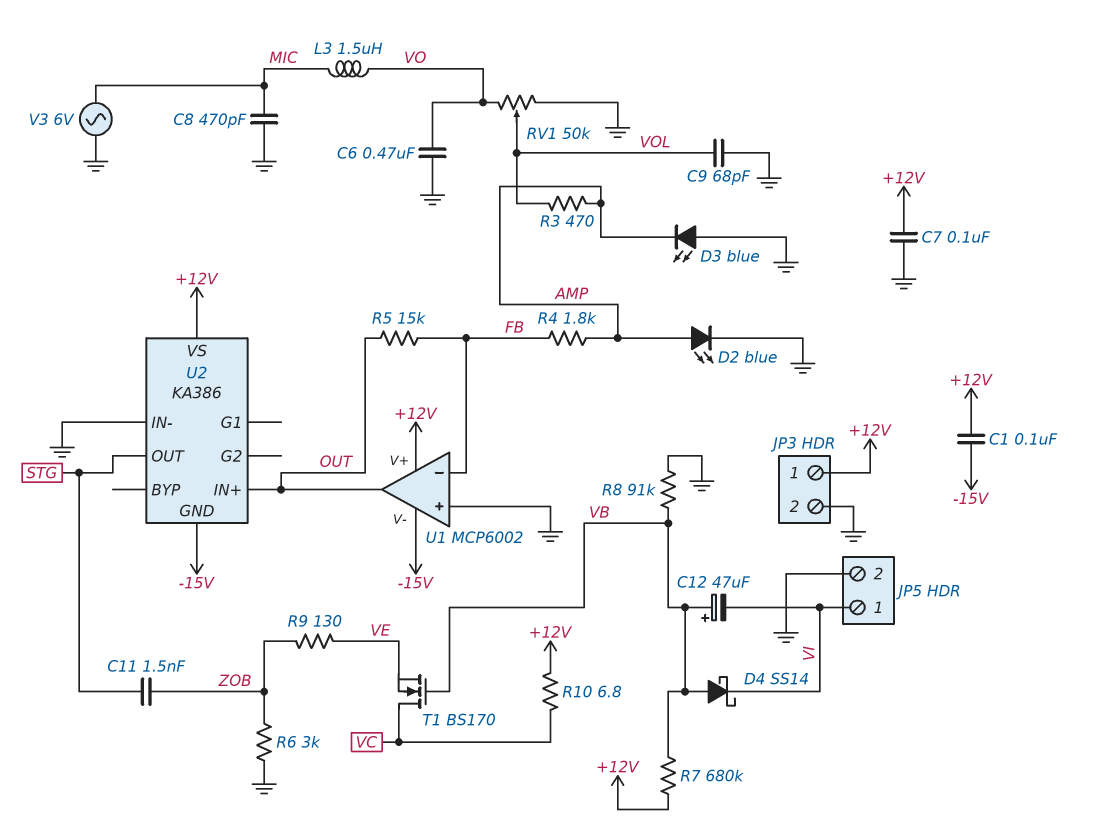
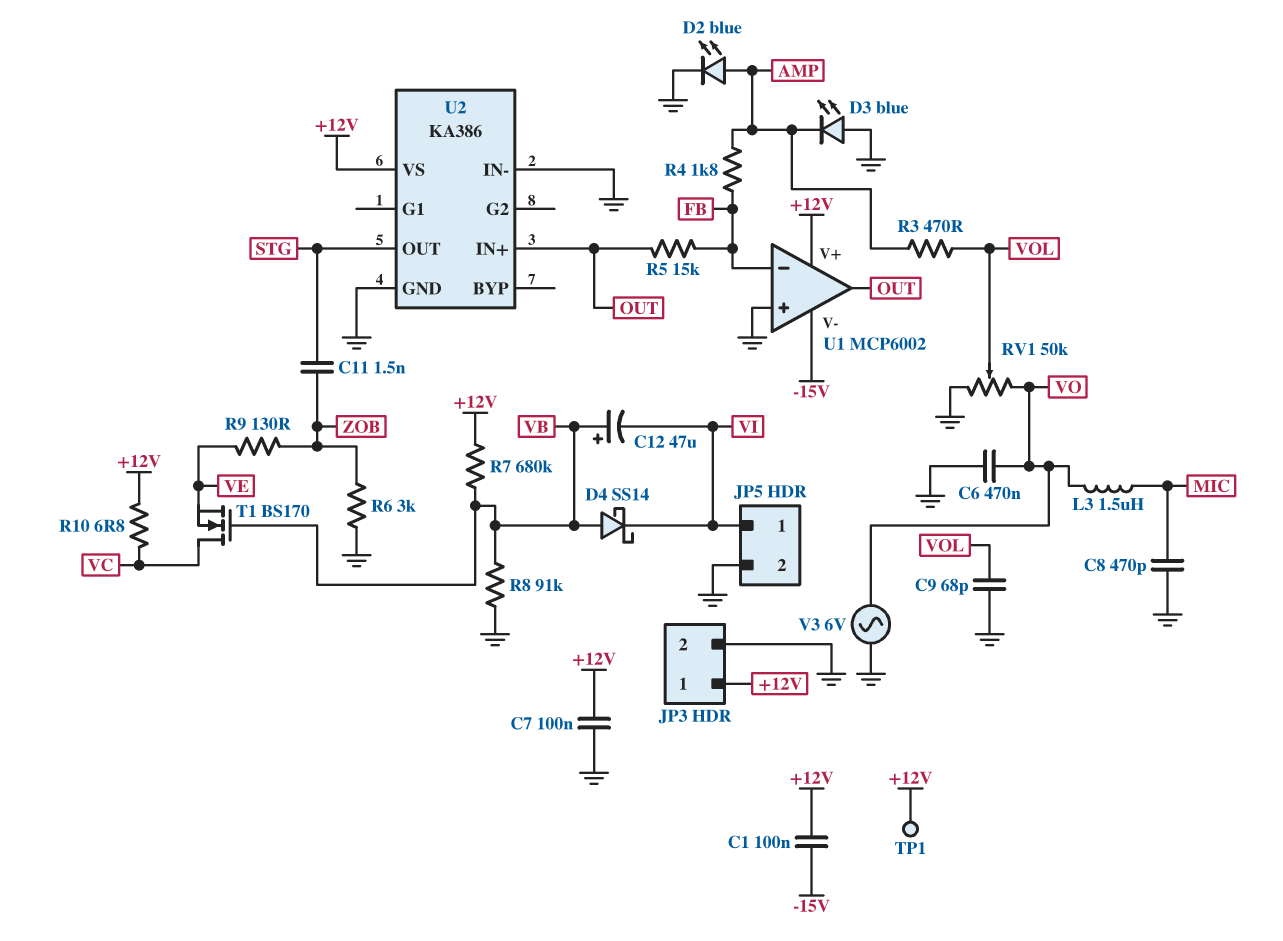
TP1: none -> test point (+12V)
U2 pin GND: -15V -> GND
V3: AC 6V (GND, MIC) -> AC 6V (GND, VO)

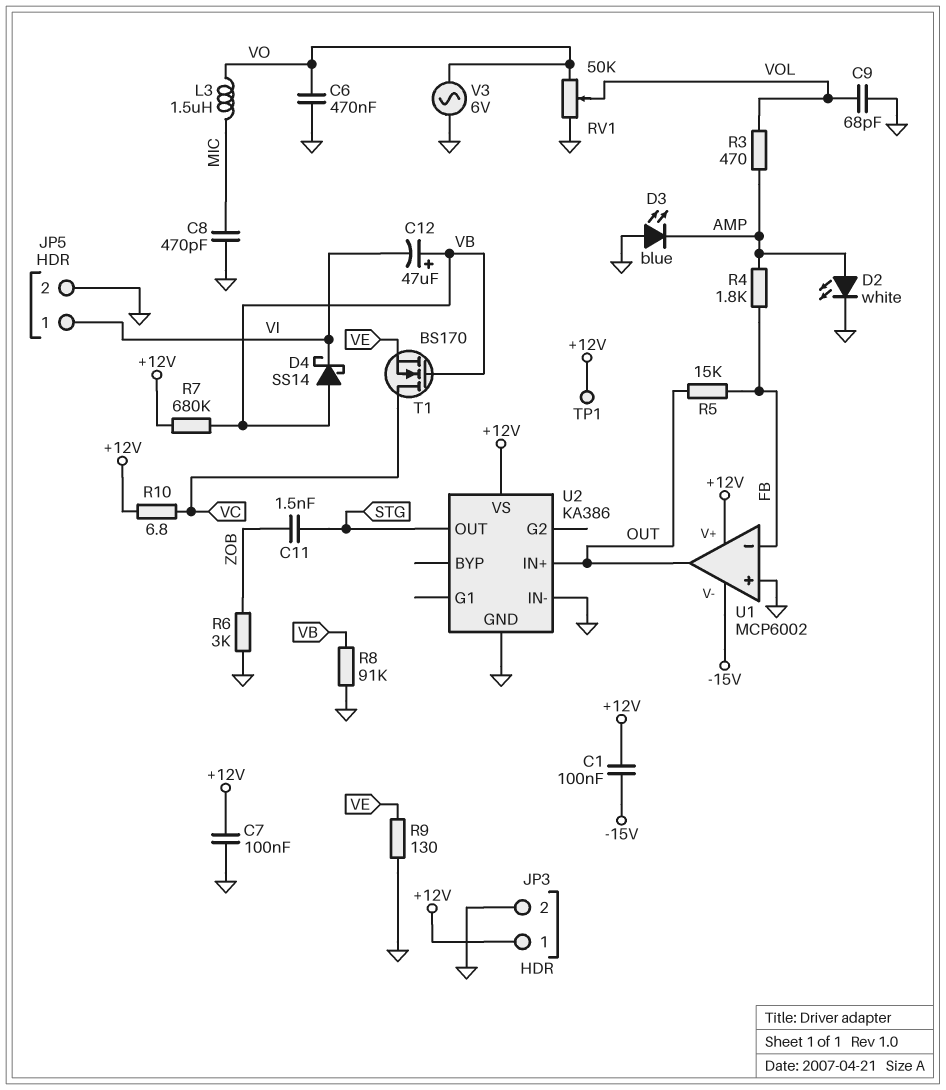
D2: LED blue (A AMP, K GND) -> LED white (A AMP, K GND)
R9: 130 (VE, ZOB) -> 130 (GND, VE)

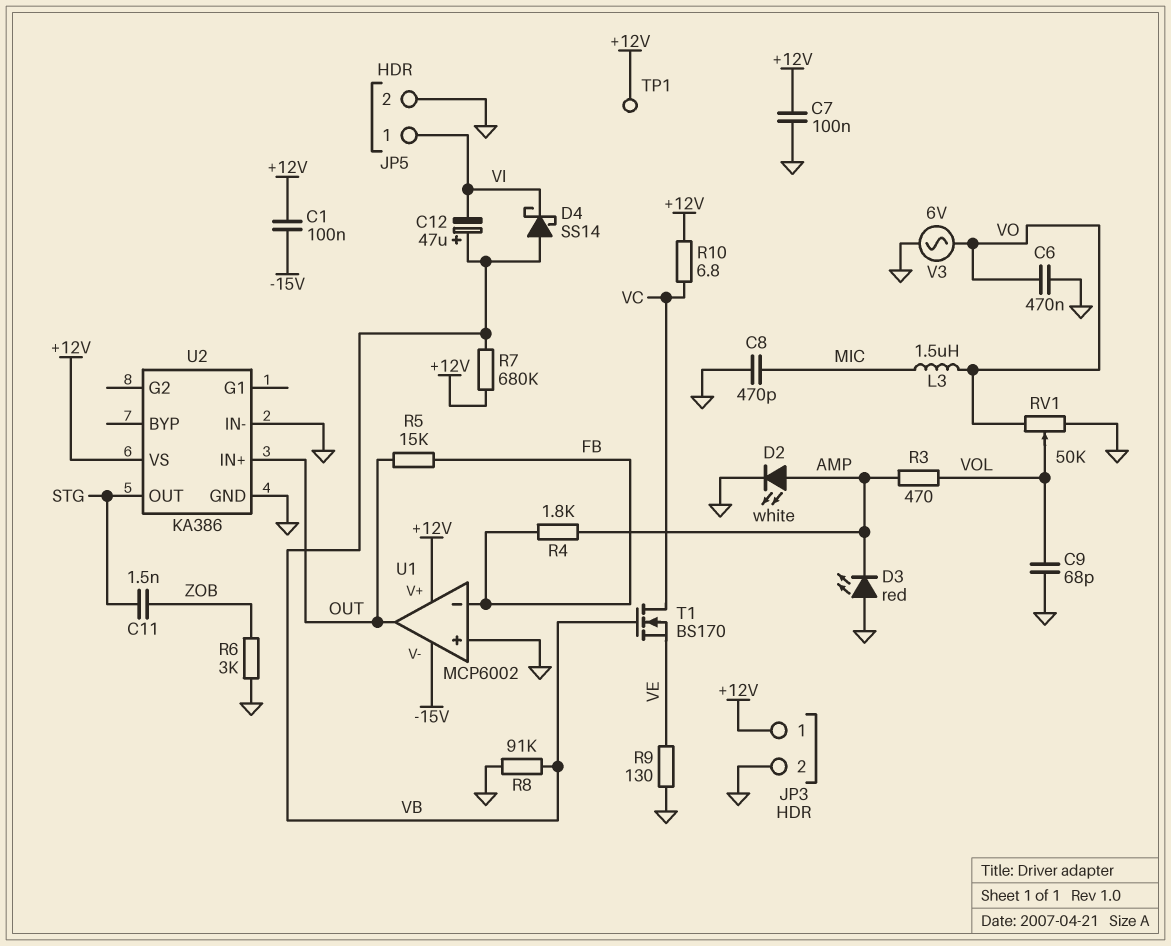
D3: LED blue (A GND, K AMP) -> LED red (A GND, K AMP)

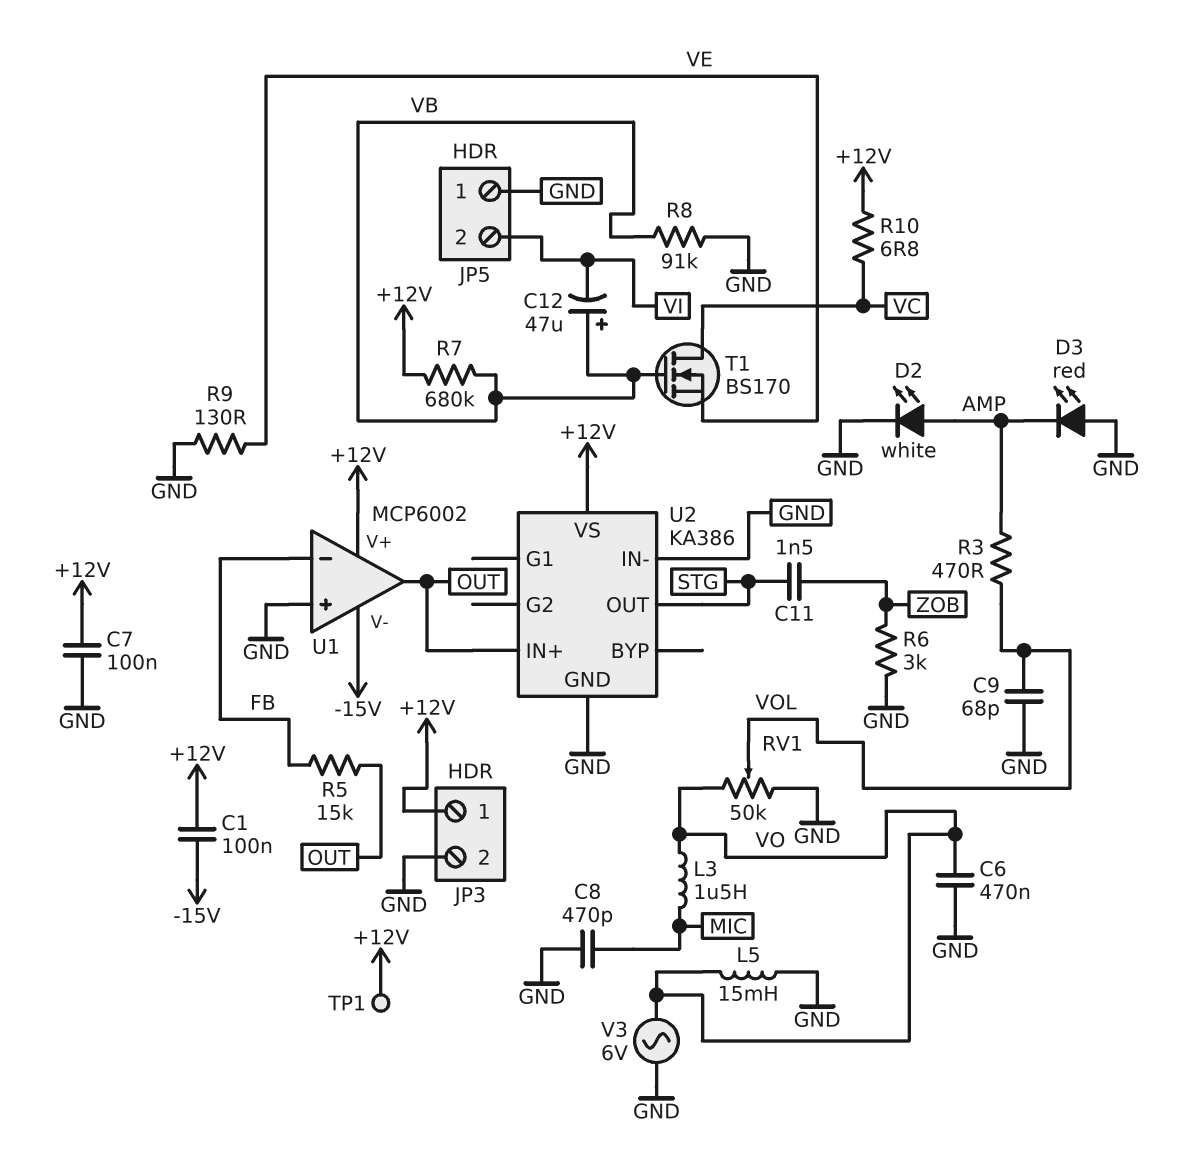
D4: schottky SS14 (A VB, K VI) -> none
JP5 pin 1: VI -> GND
JP5 pin 2: GND -> VI
L5: none -> 15mH (GND, VO)
R4: 1.8k (AMP, FB) -> none

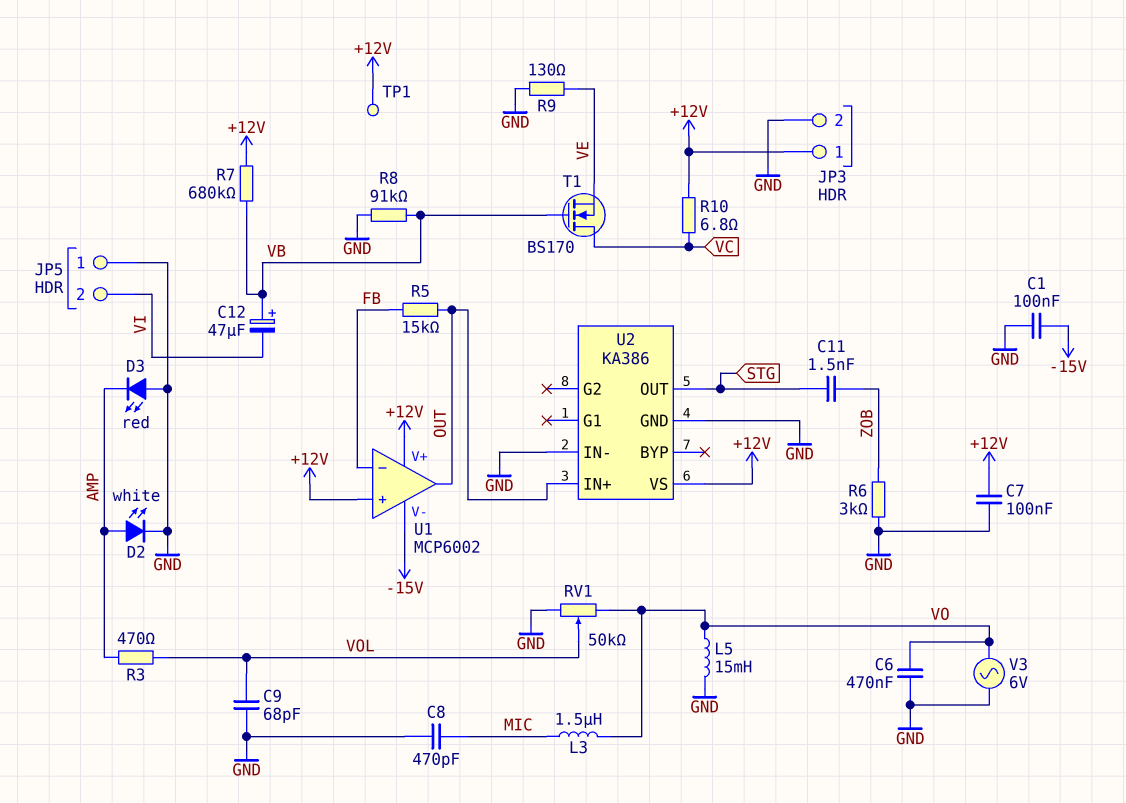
C1: 100nF (+12V, -15V) -> 100nF (-15V, GND)
U1 pin in+: GND -> +12V

